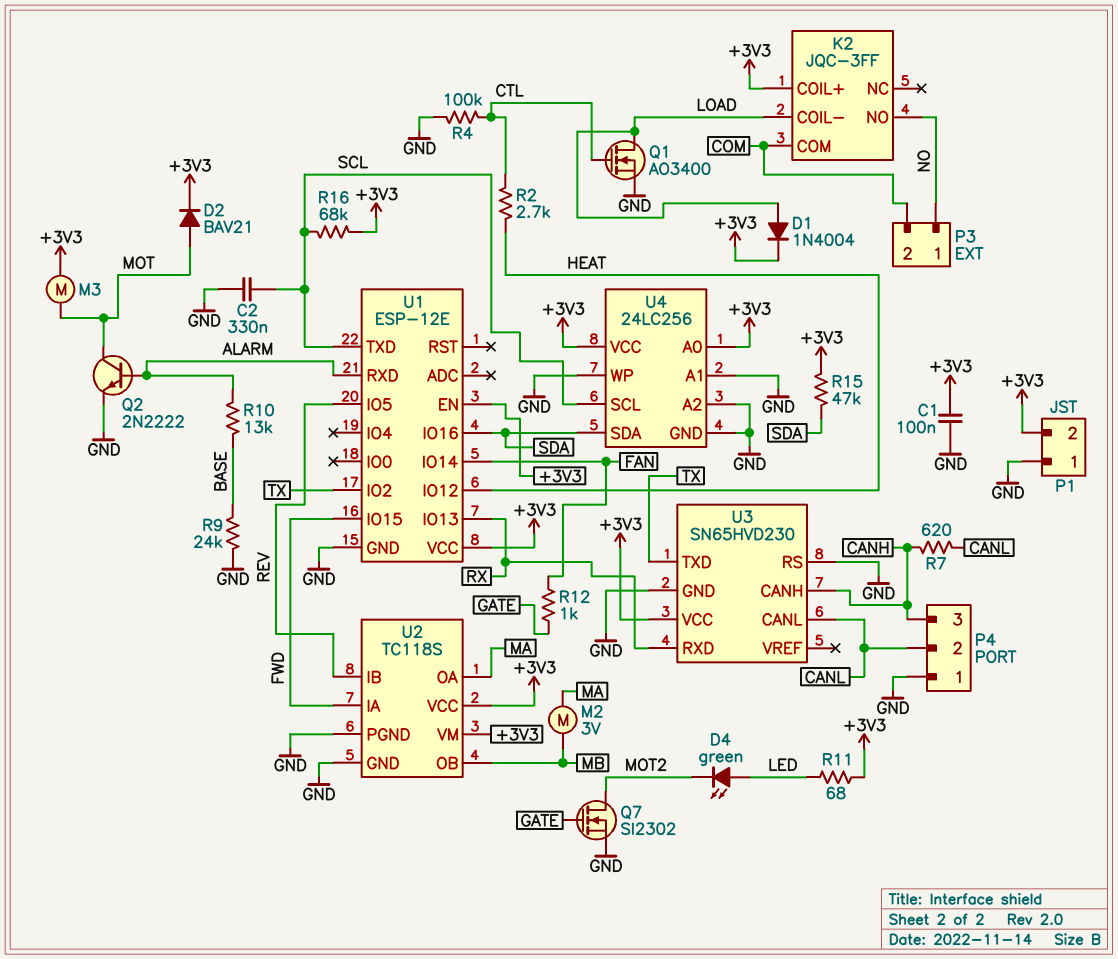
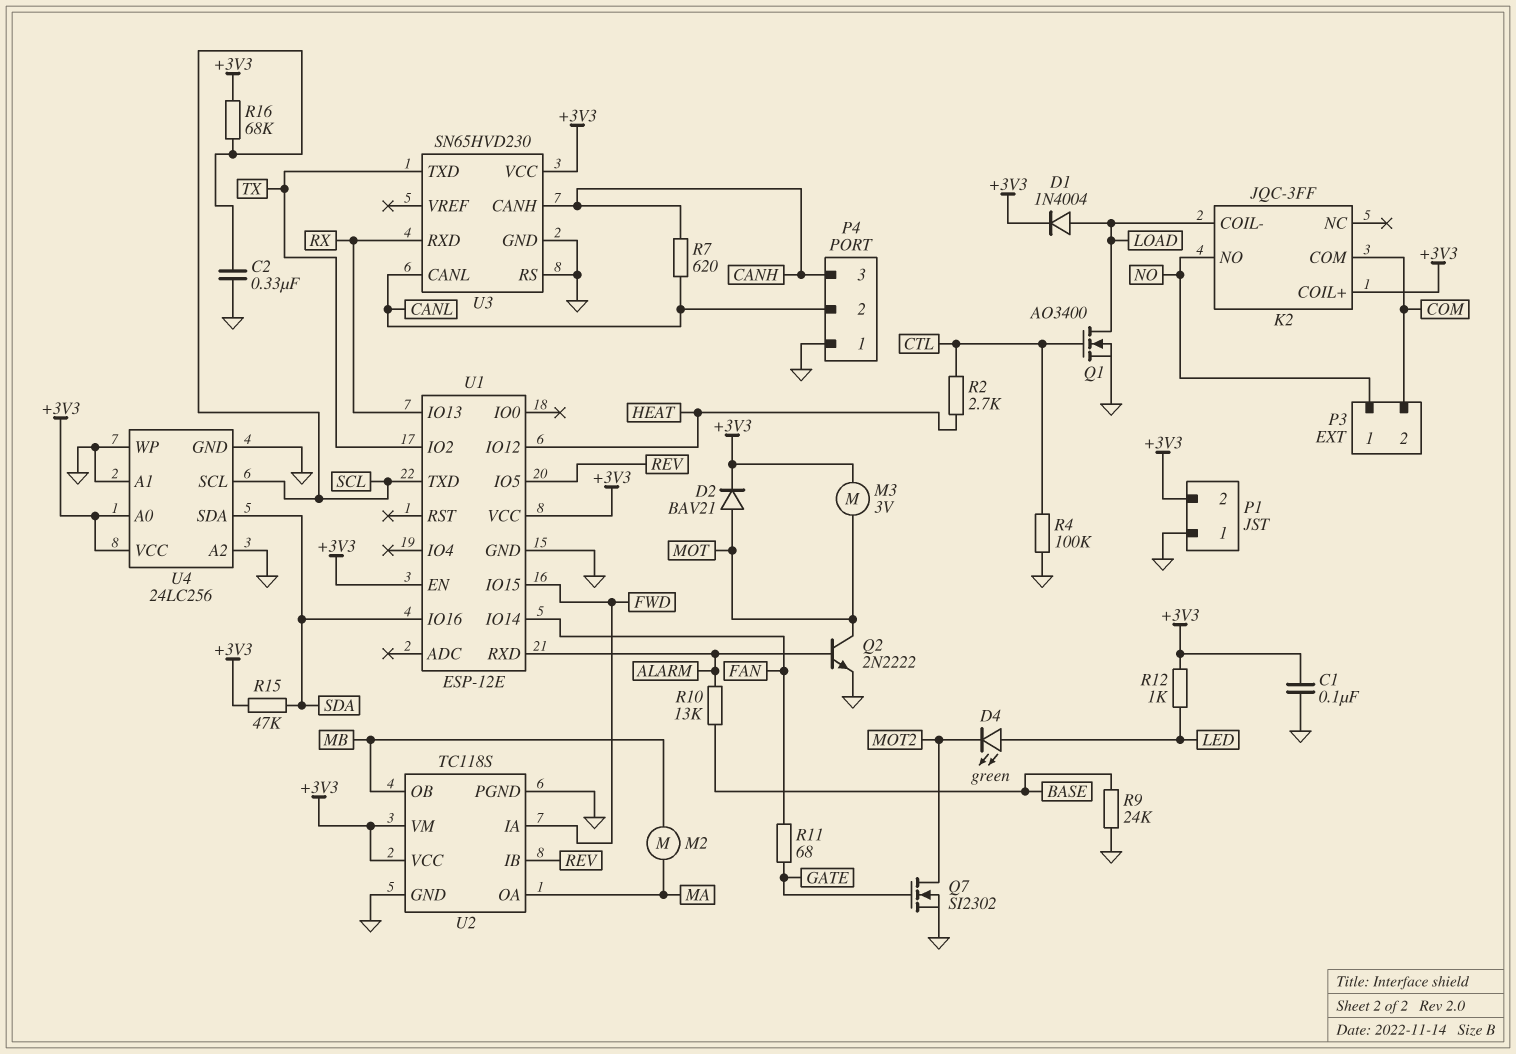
M2: motor 3V (MA, MB) -> motor (MA, MB)
M3: motor (+3V3, MOT) -> motor 3V (+3V3, MOT)
R11: 68 (+3V3, LED) -> 68 (FAN, GATE)
R12: 1k (FAN, GATE) -> 1k (+3V3, LED)

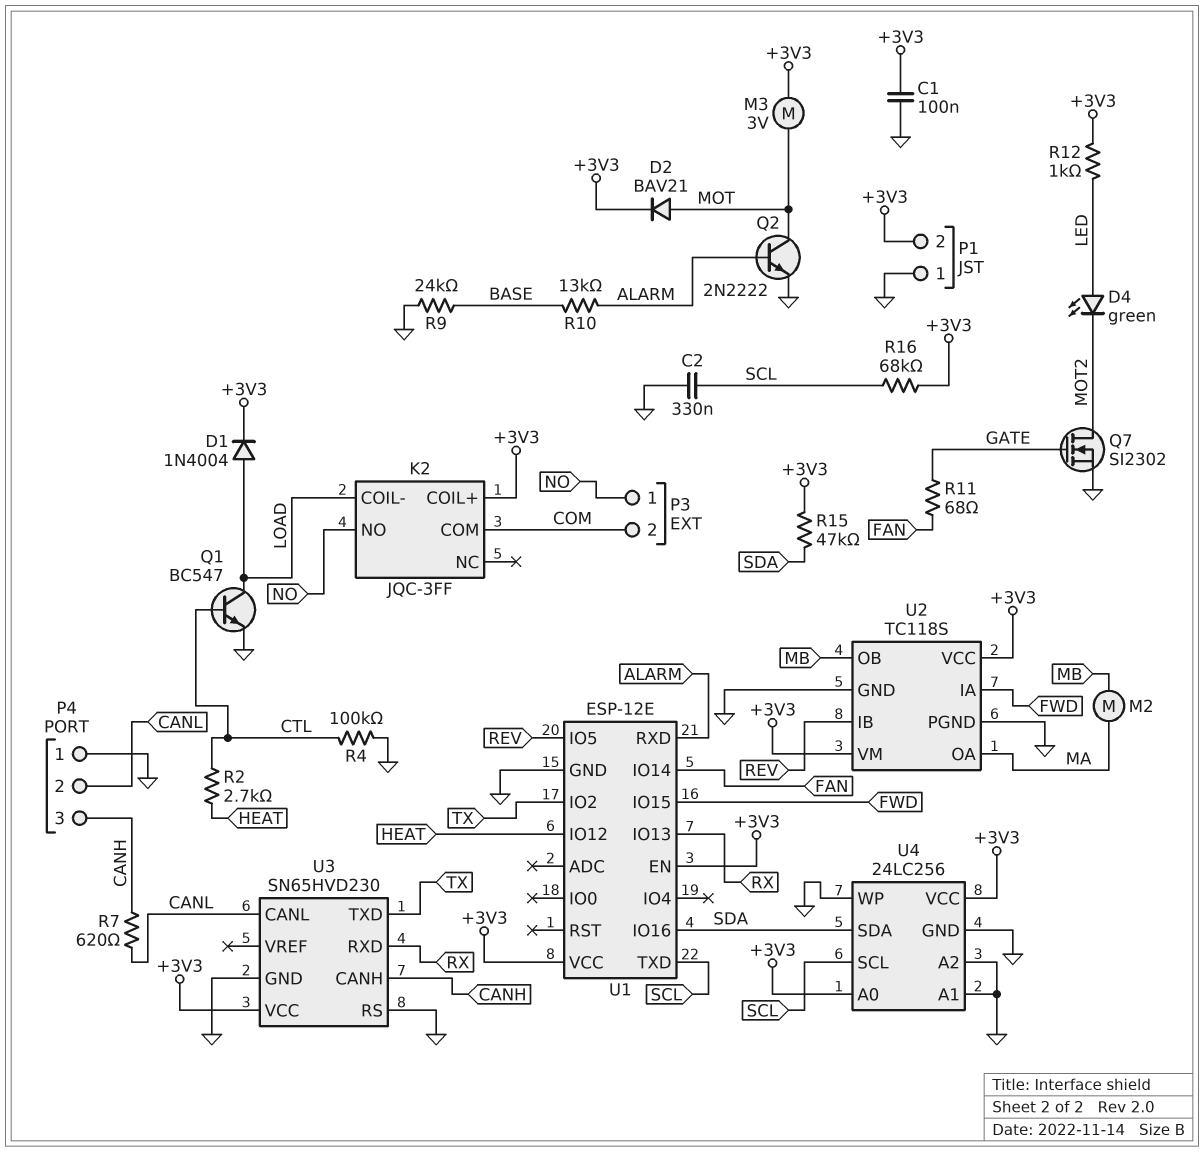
Q1: NMOS AO3400 (G CTL, D LOAD, S GND) -> NPN BC547 (B CTL, C LOAD, E GND)

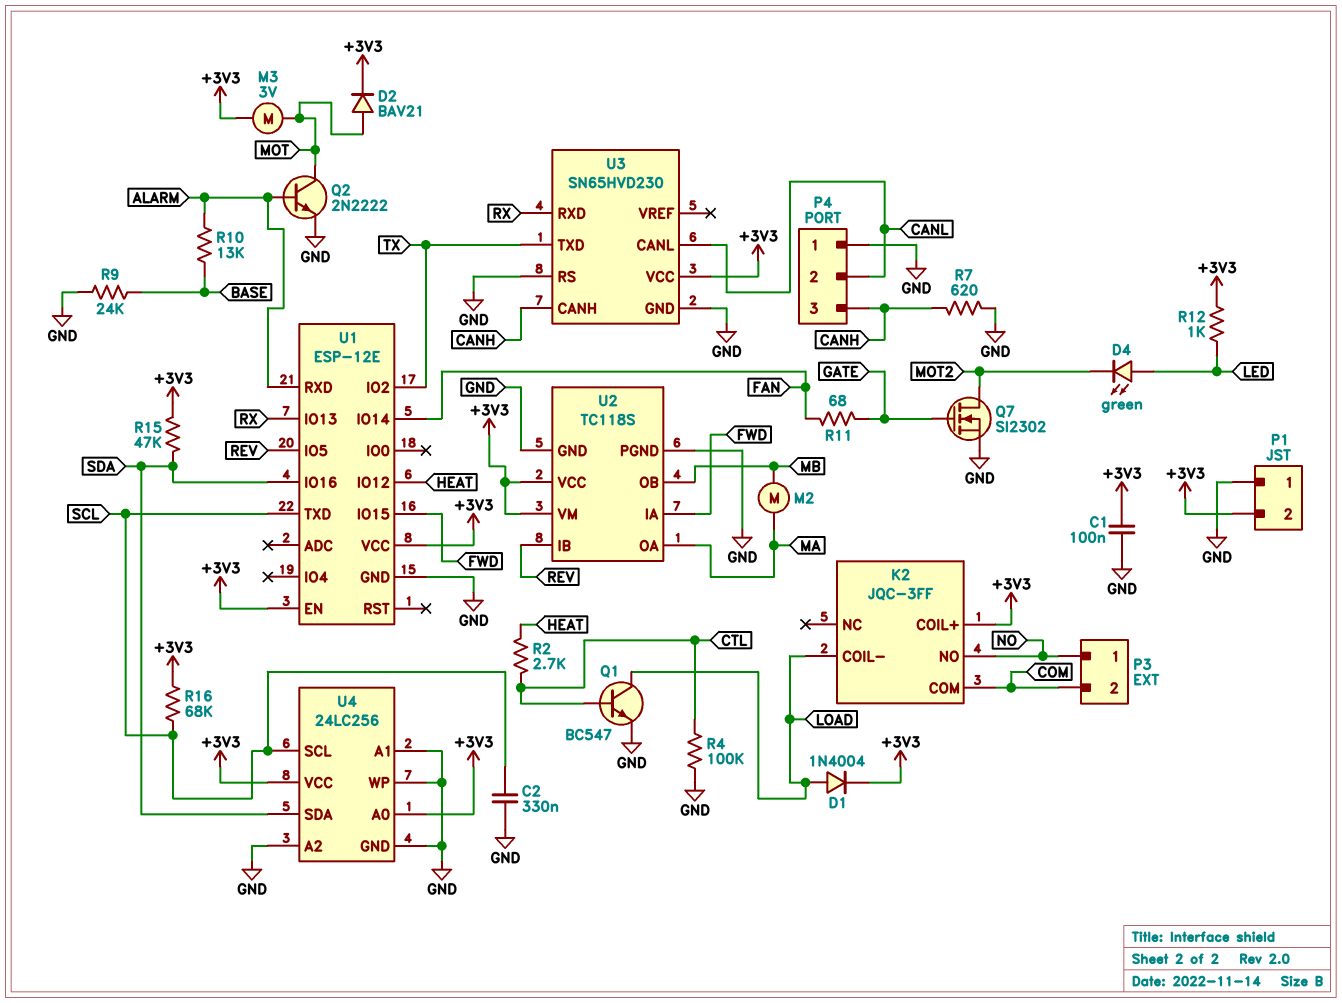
R7: 620 (CANH, CANL) -> 620 (CANH, GND)

